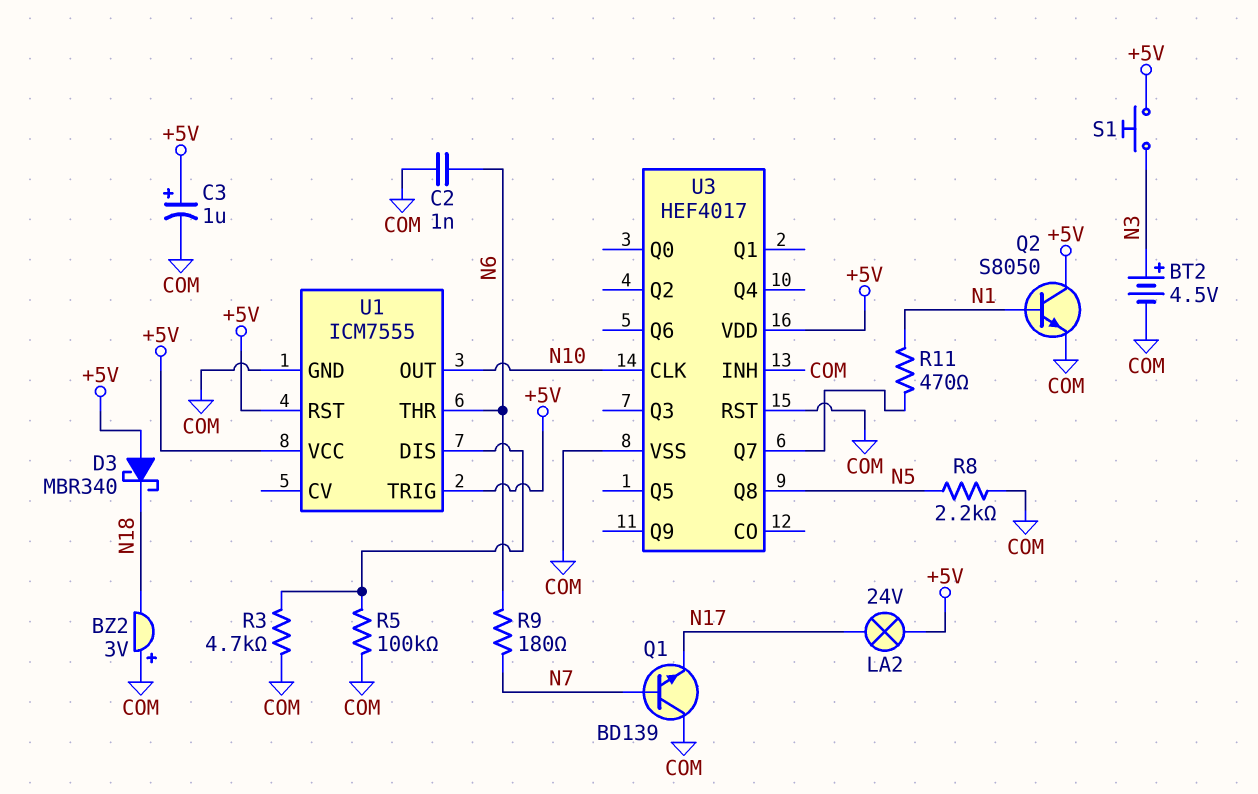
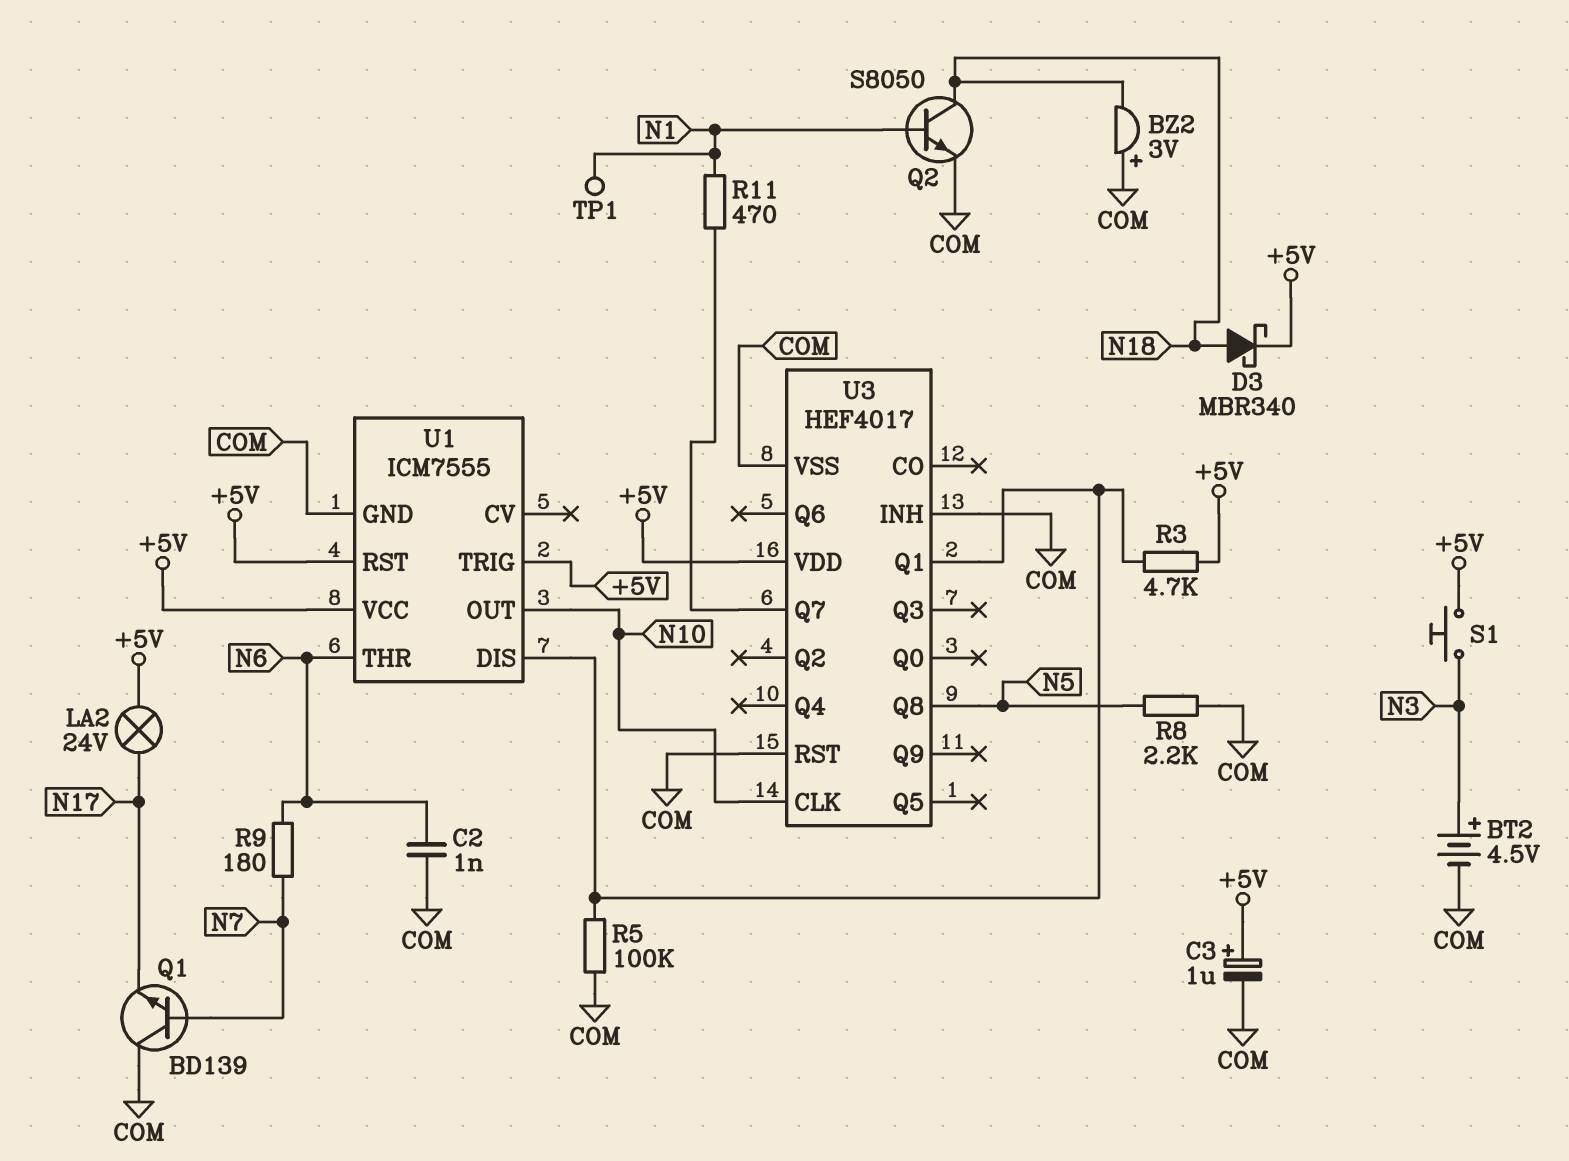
D3: schottky MBR340 (A +5V, K N18) -> schottky MBR340 (A N18, K +5V)
Q2: NPN S8050 (B N1, C +5V, E COM) -> NPN S8050 (B N1, C N18, E COM)
R3: 4.7k (COM, U1/DIS) -> 4.7k (+5V, U1/DIS)
TP1: none -> test point (N1)
U3 pin Q1: none -> U1/DIS

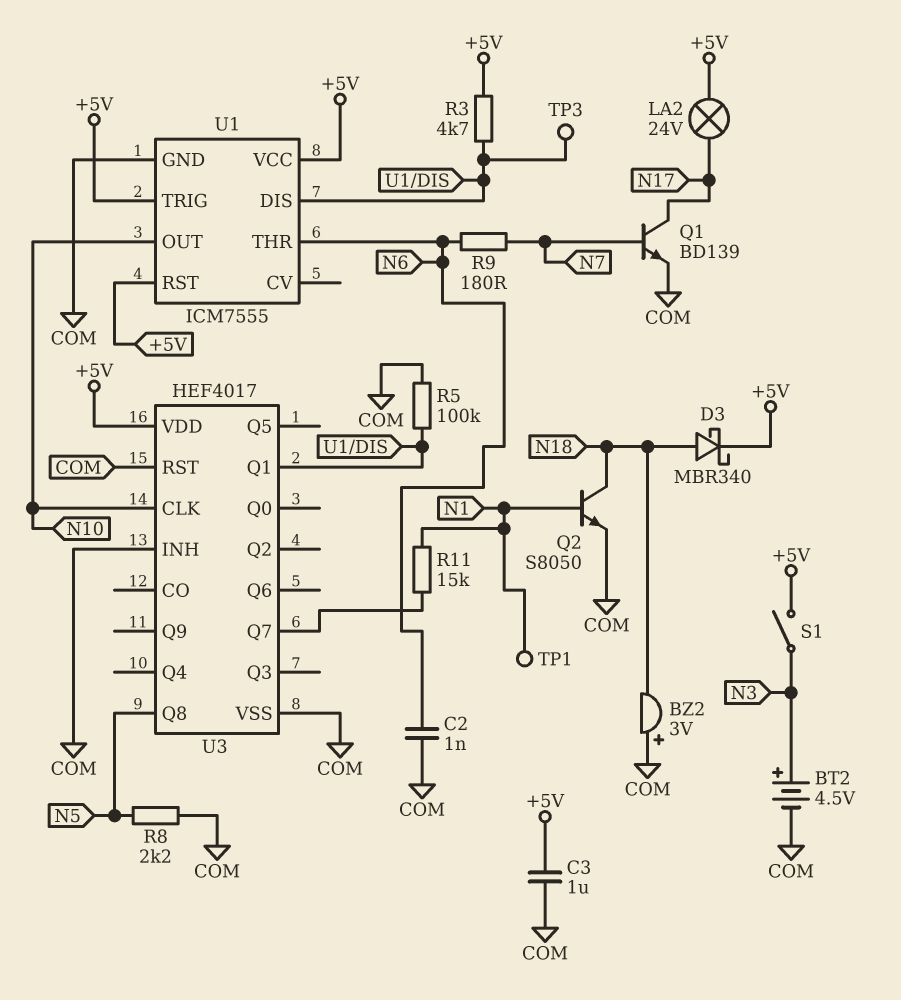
C3: 1uF (plus +5V, minus COM) -> 1uF (+5V, COM)
Q1: NPN BD139 (B N7, C COM, E N17) -> NPN BD139 (B N7, C N17, E COM)
R11: 470 (N1, U3/Q7) -> 15k (N1, U3/Q7)
S1: button (+5V, N3) -> switch (+5V, N3)
TP3: none -> test point (U1/DIS)

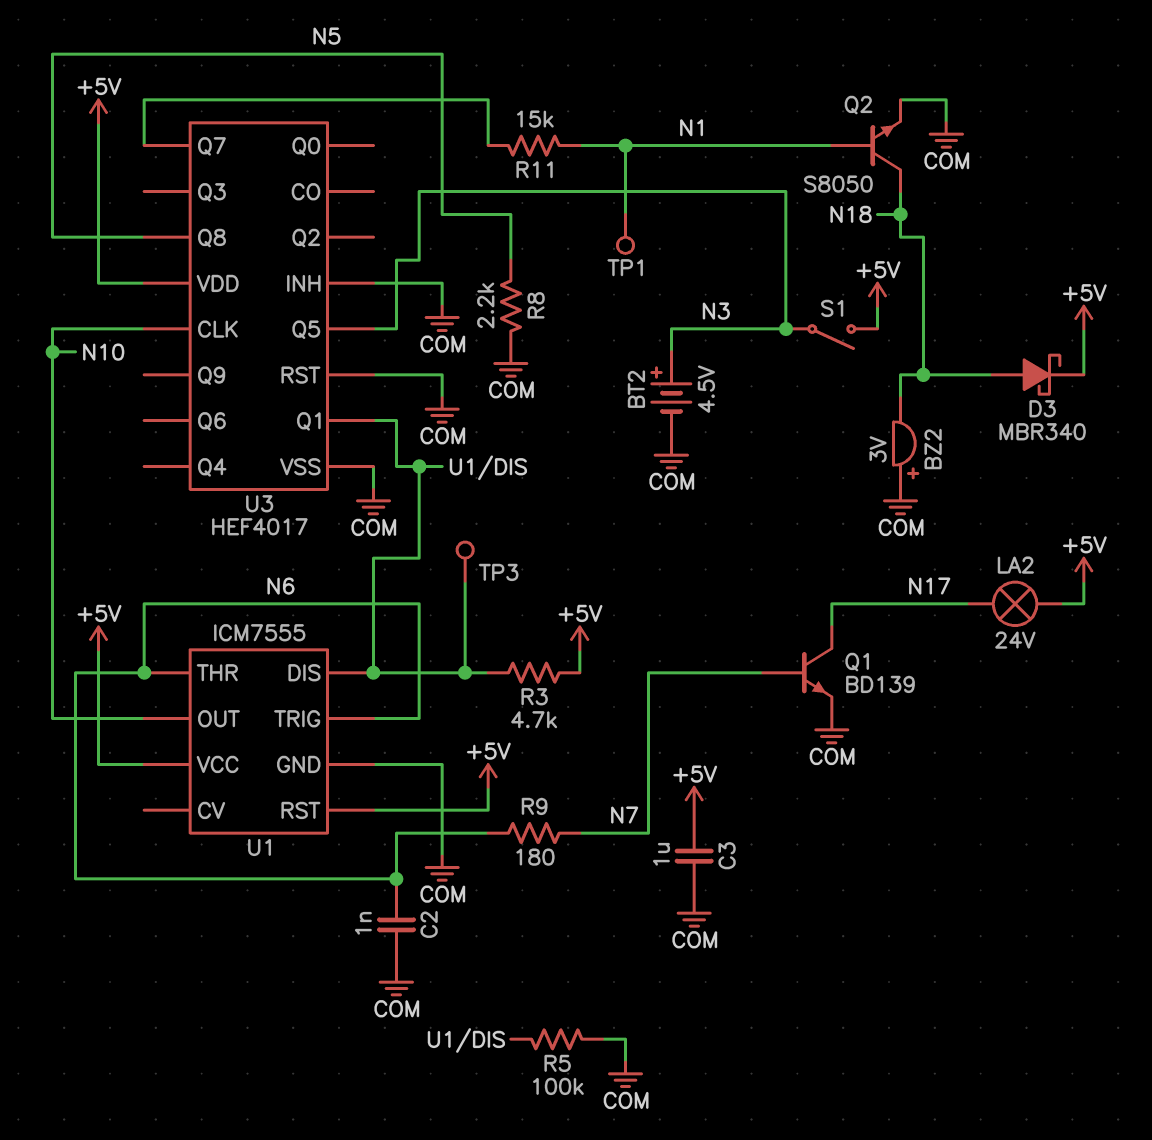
U1 pin TRIG: +5V -> N6
U3 pin Q5: none -> N3

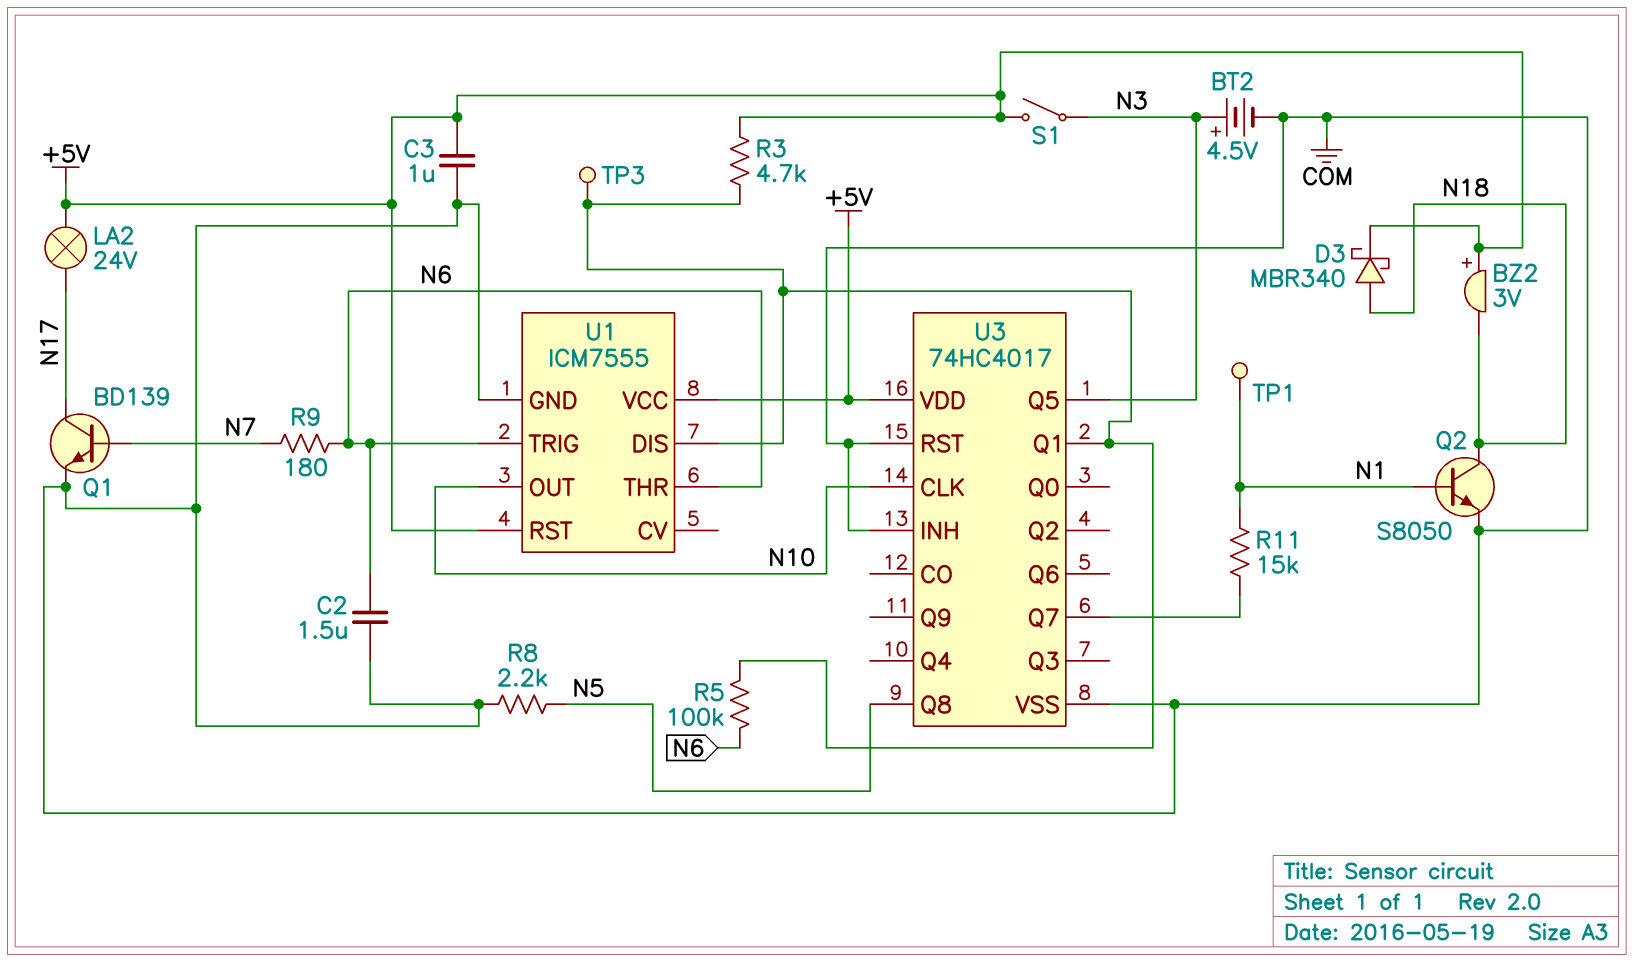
BZ2: buzzer 3V (plus COM, minus N18) -> buzzer 3V (plus +5V, minus N18)
C2: 1nF (COM, N6) -> 1.5uF (COM, N6)
R5: 100k (COM, U1/DIS) -> 100k (N6, U1/DIS)
U3: HEF4017 -> 74HC4017

